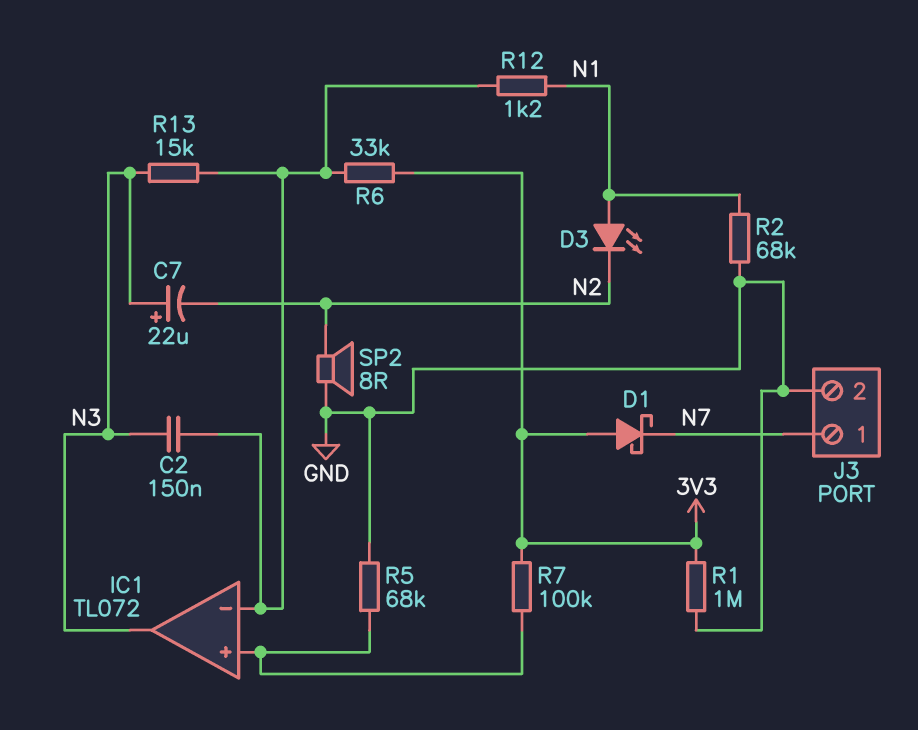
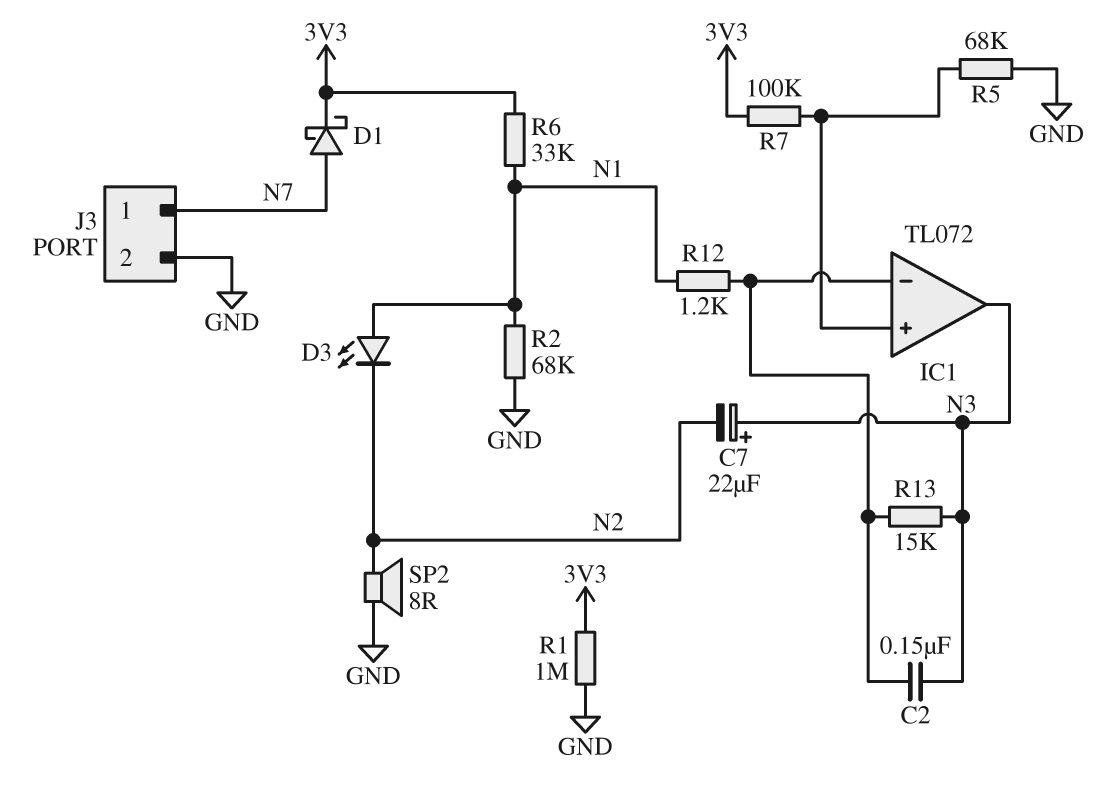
D1: schottky (A 3V3, K N7) -> schottky (A N7, K 3V3)
R6: 33k (3V3, IC1/in-) -> 33k (3V3, N1)

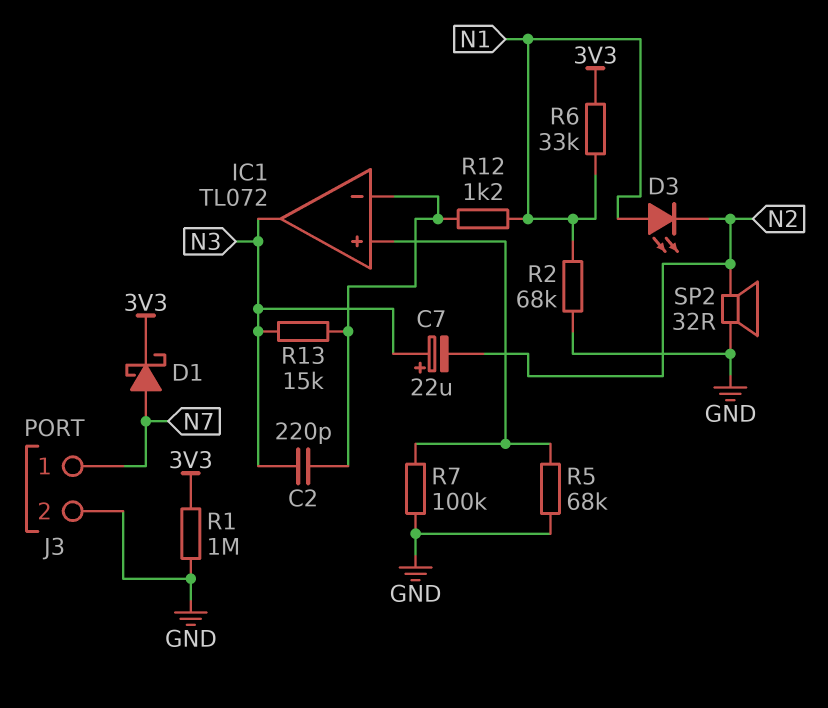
C2: 150nF (IC1/in-, N3) -> 220pF (IC1/in-, N3)
R7: 100k (3V3, IC1/in+) -> 100k (GND, IC1/in+)
SP2: speaker 8R (GND, N2) -> speaker 32R (GND, N2)

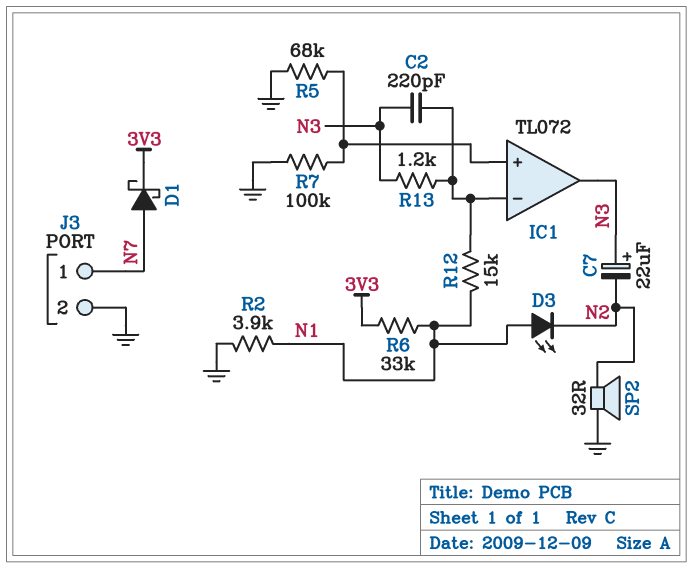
R1: 1M (3V3, GND) -> none
R2: 68k (GND, N1) -> 3.9k (GND, N1)
R12: 1.2k (IC1/in-, N1) -> 15k (IC1/in-, N1)
R13: 15k (IC1/in-, N3) -> 1.2k (IC1/in-, N3)

